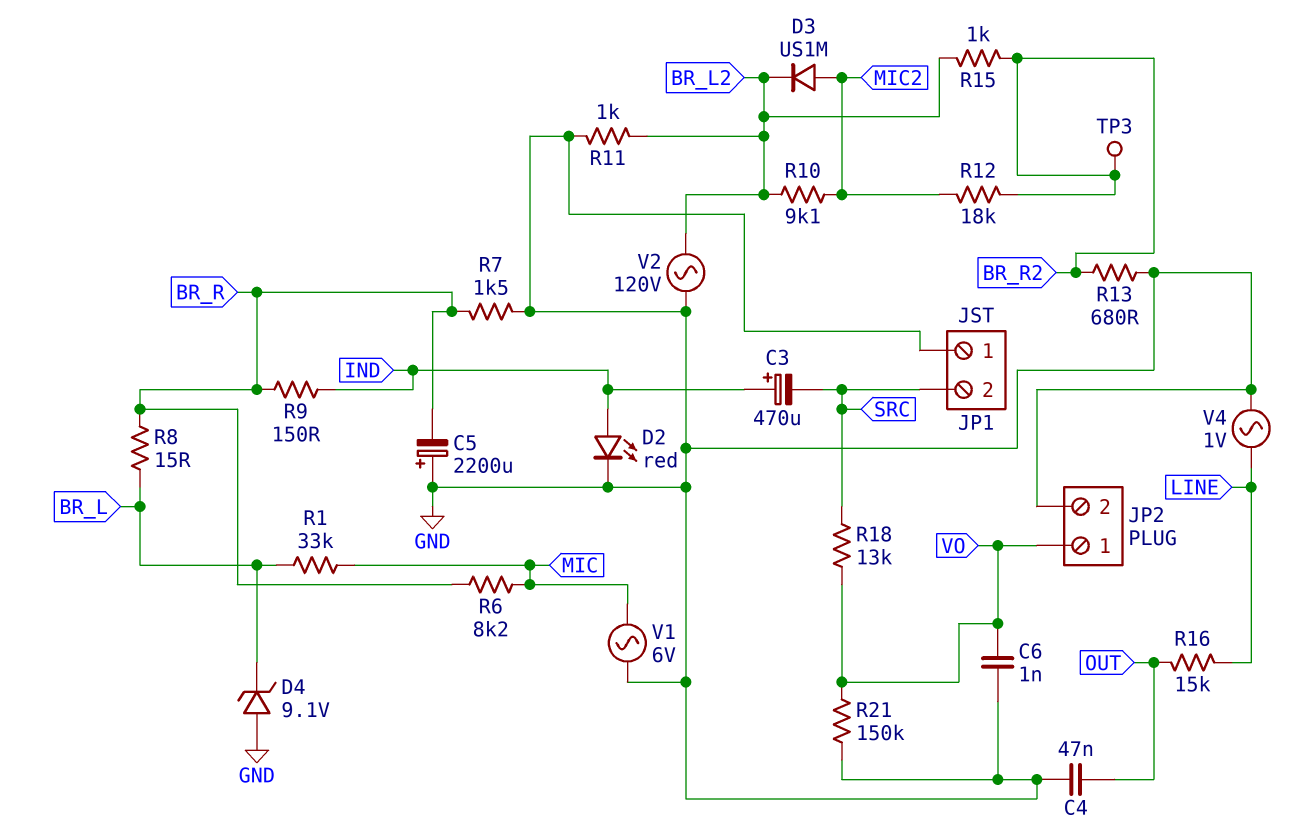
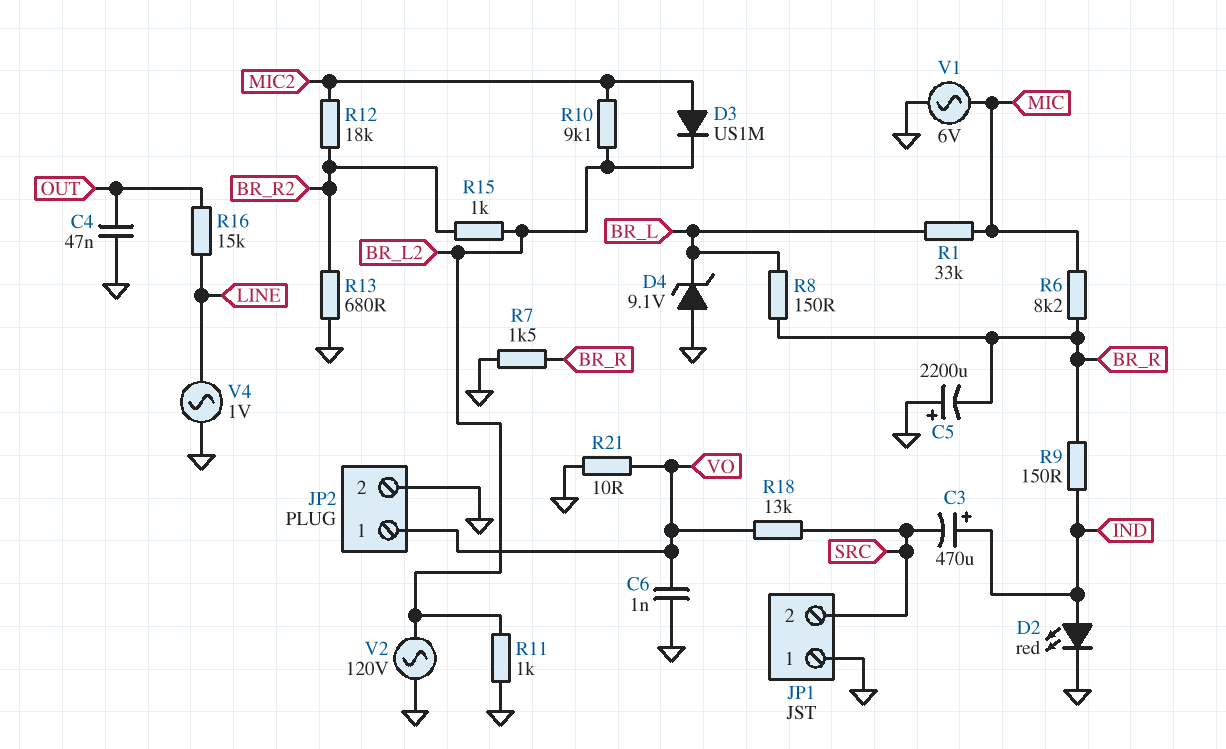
R8: 15 (BR_L, BR_R) -> 150 (BR_L, BR_R)
R21: 150k (GND, VO) -> 10 (GND, VO)
TP3: test point (BR_R2) -> none

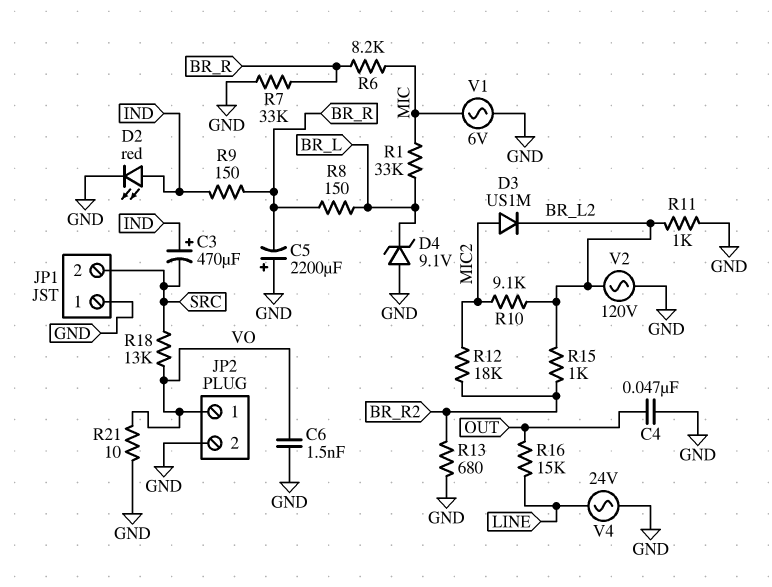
C6: 1nF (GND, VO) -> 1.5nF (GND, VO)
R7: 1.5k (BR_R, GND) -> 33k (BR_R, GND)
V4: AC 1V (GND, LINE) -> AC 24V (GND, LINE)

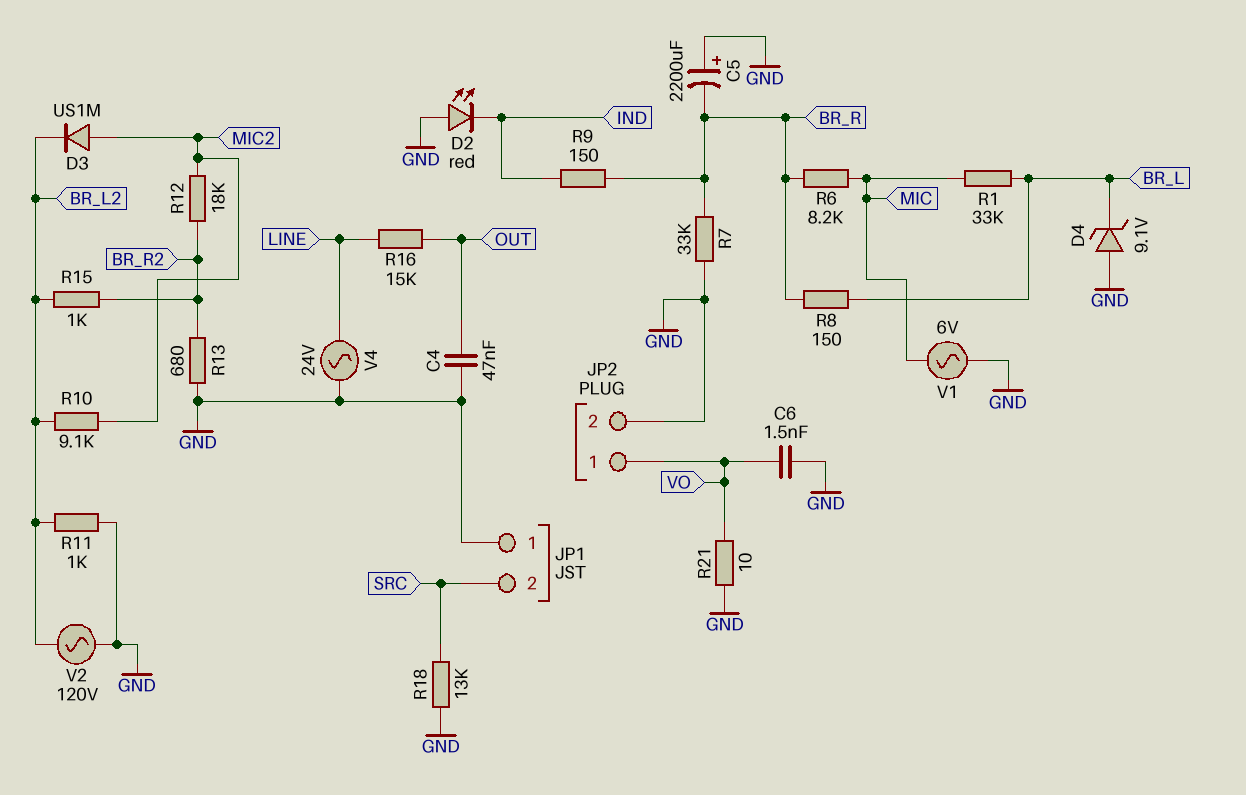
C3: 470uF (plus IND, minus SRC) -> none
D2: LED red (A IND, K GND) -> LED red (A GND, K IND)
R18: 13k (SRC, VO) -> 13k (GND, SRC)

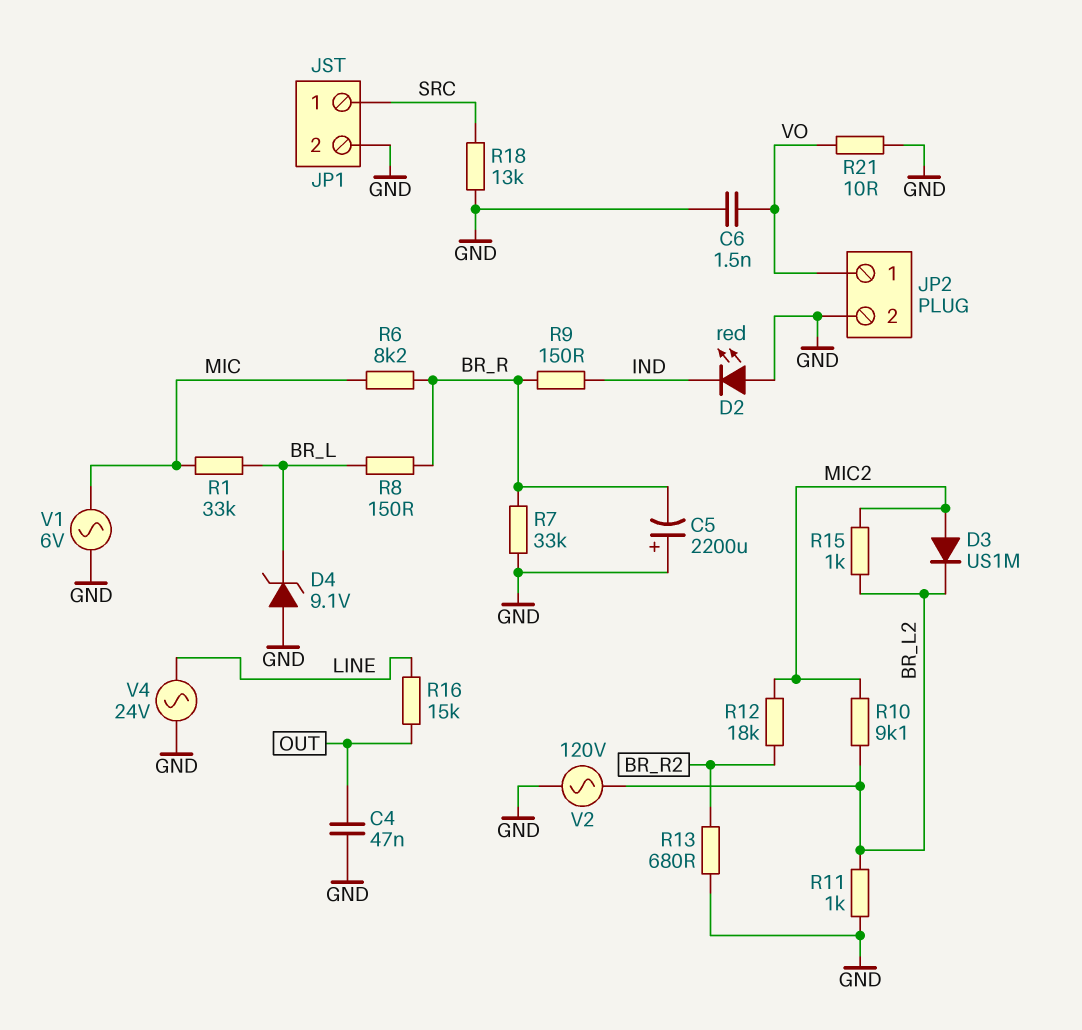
JP1 pin 1: GND -> SRC
JP1 pin 2: SRC -> GND
R15: 1k (BR_L2, BR_R2) -> 1k (BR_L2, MIC2)

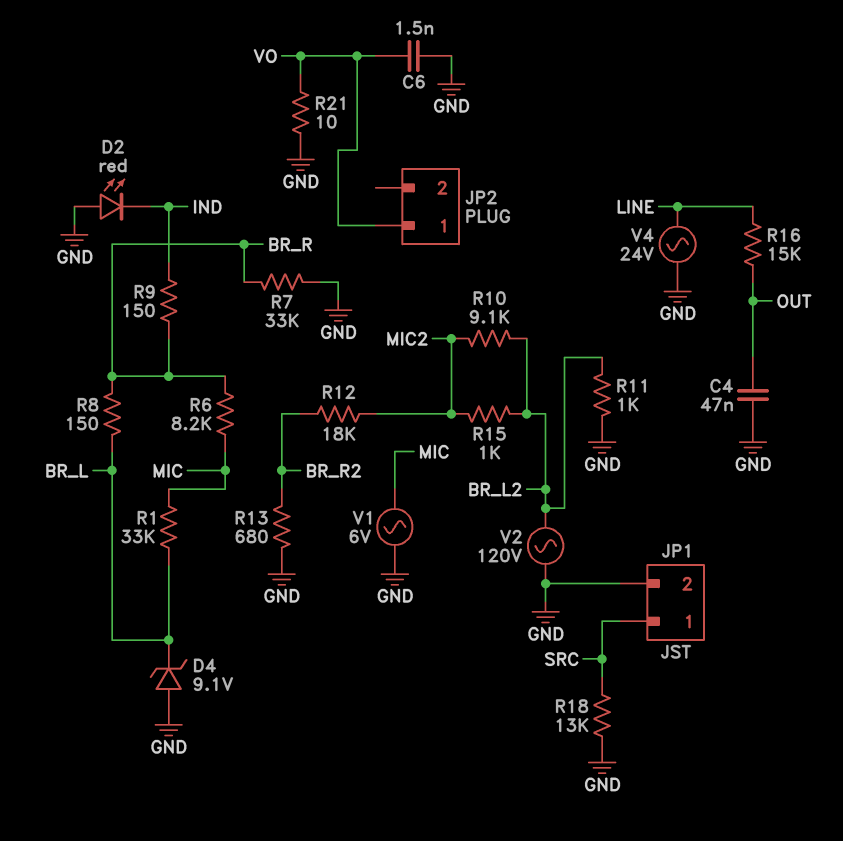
C5: 2200uF (plus GND, minus BR_R) -> none
D3: diode US1M (A MIC2, K BR_L2) -> none
JP2 pin 2: GND -> none

